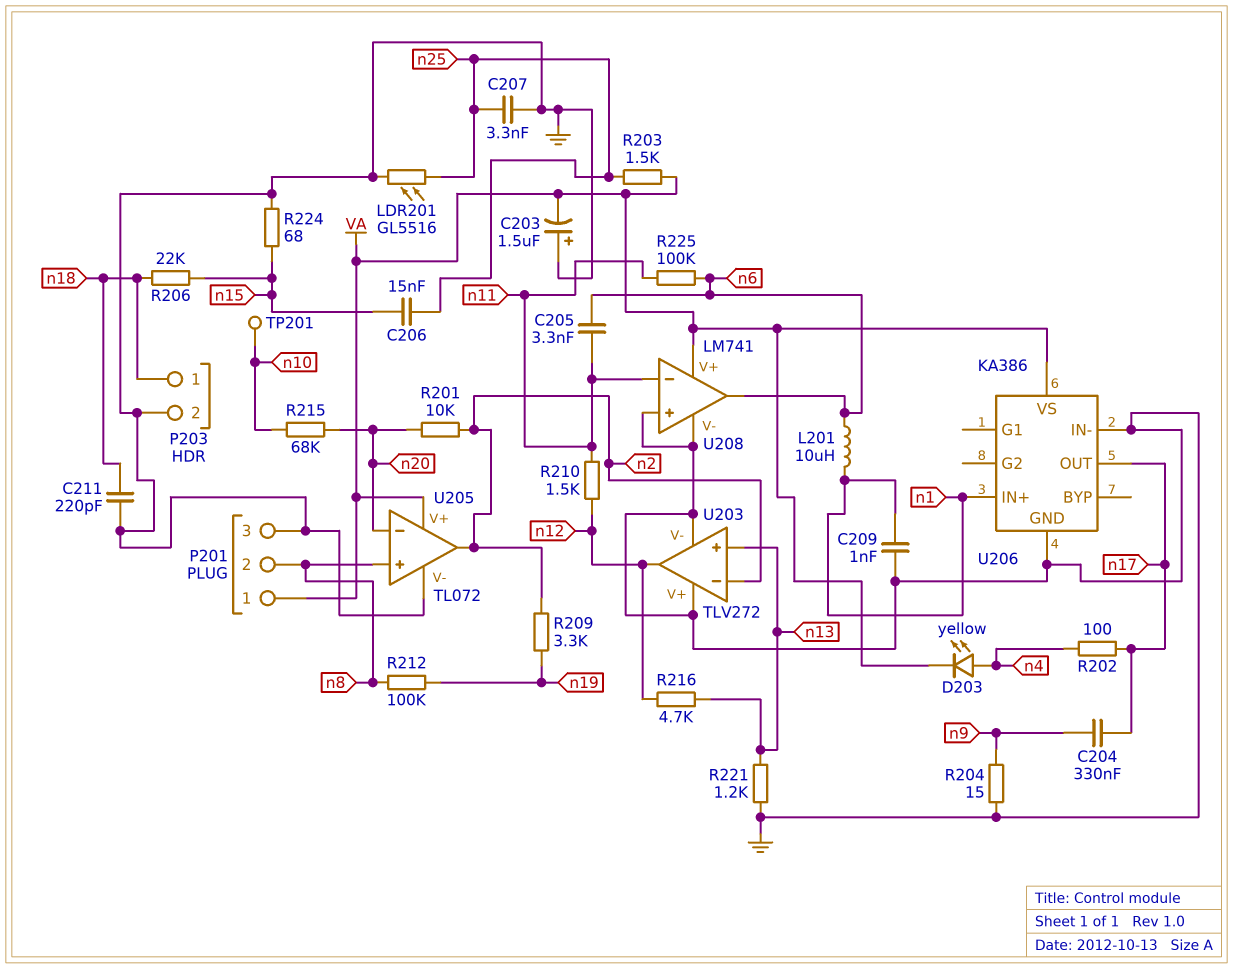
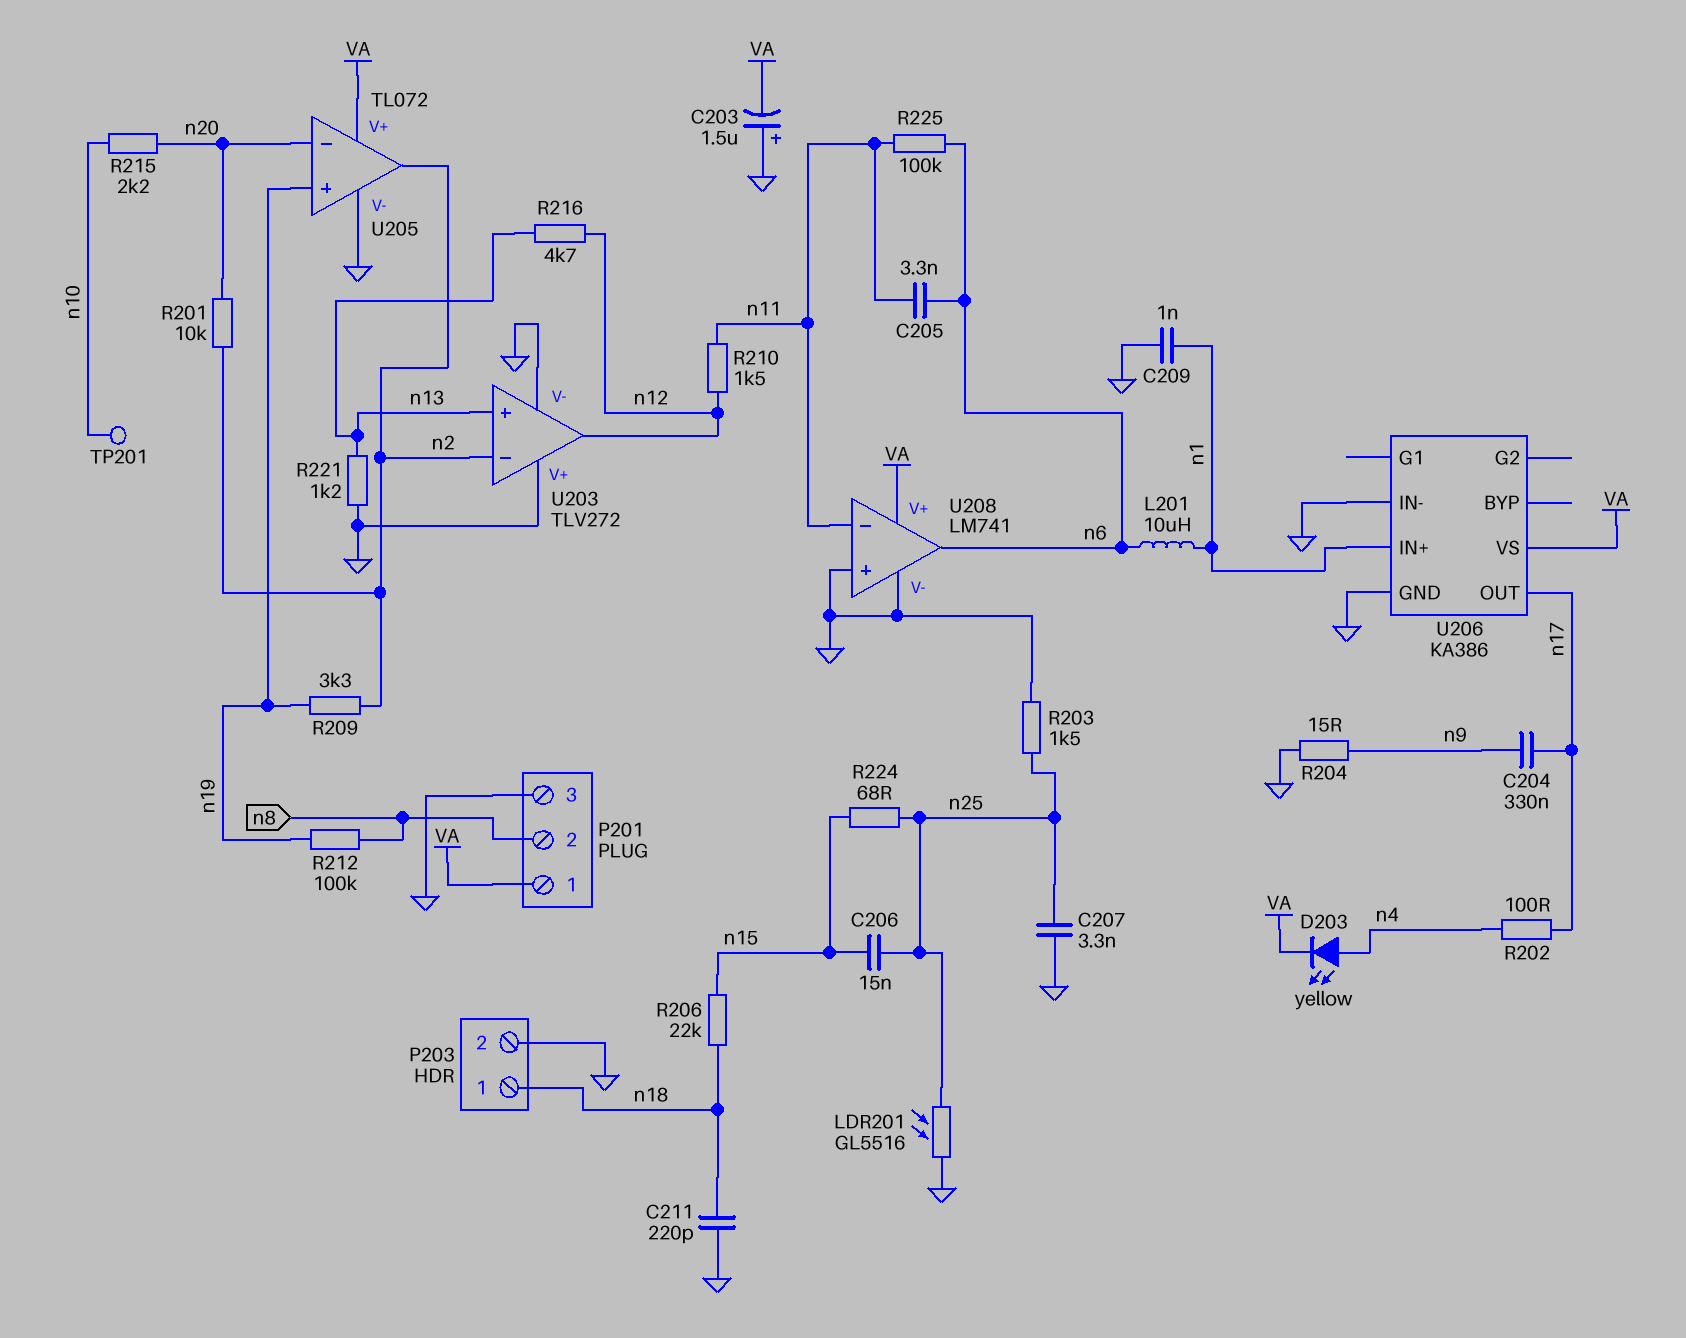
R203: 1.5k (VA, n25) -> 1.5k (GND, n25)
R215: 68k (n10, n20) -> 2.2k (n10, n20)
R224: 68 (GND, n15) -> 68 (n15, n25)
U205 pin in+: n8 -> n19

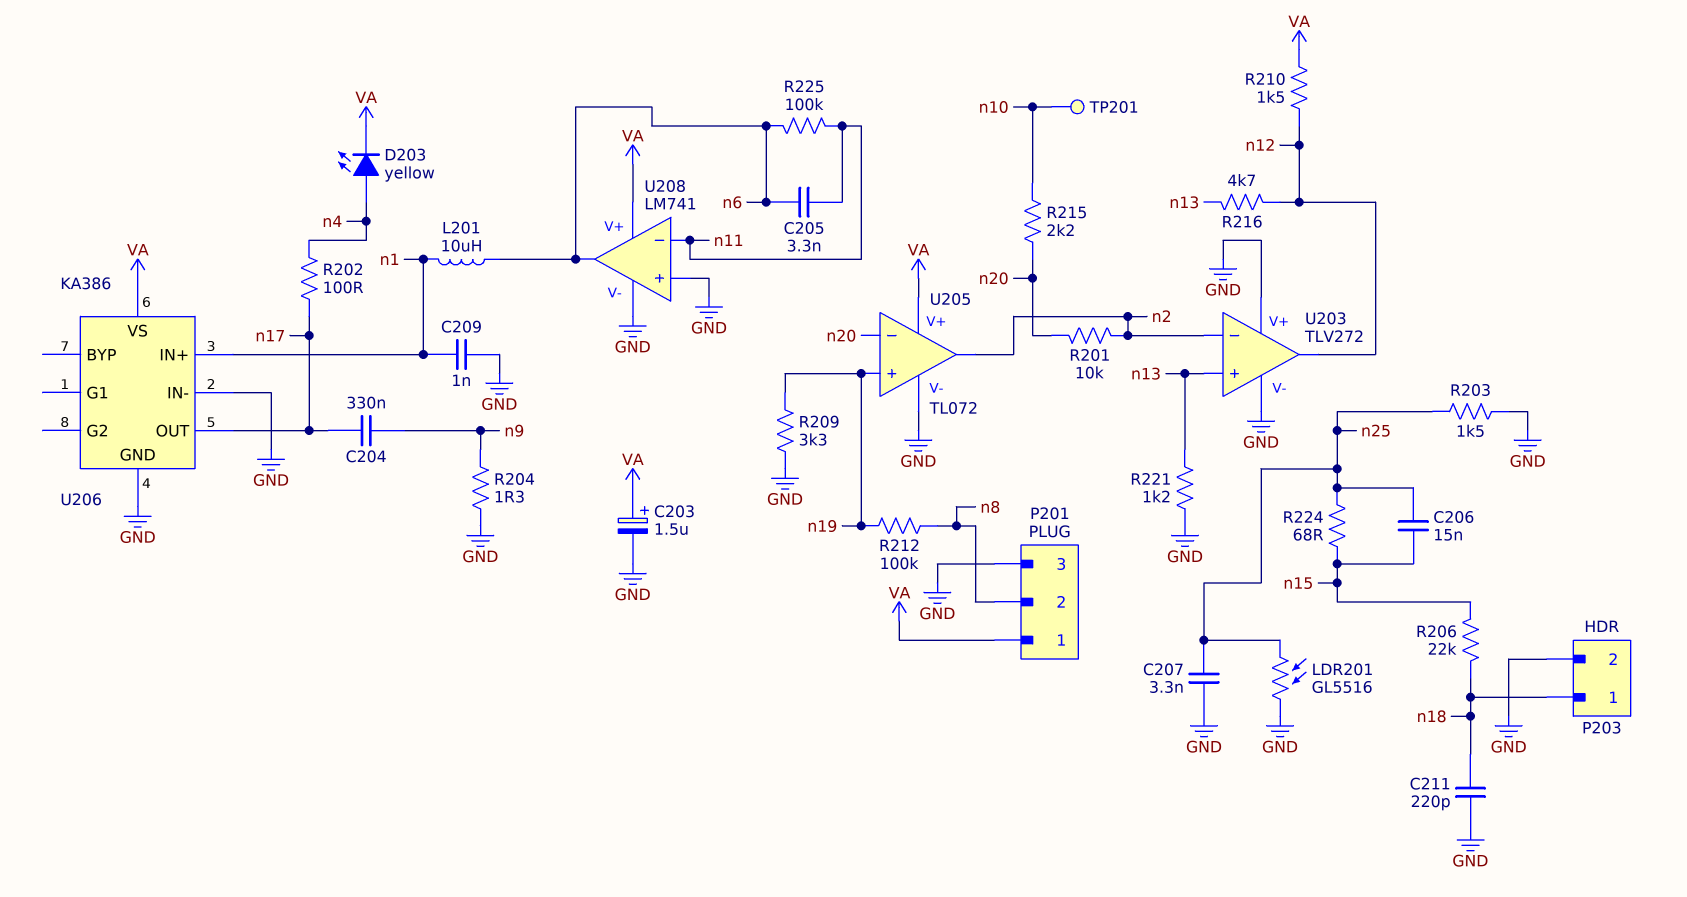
C203: 1.5uF (plus GND, minus VA) -> 1.5uF (plus VA, minus GND)
R204: 15 (GND, n9) -> 1.3 (GND, n9)
R209: 3.3k (n2, n19) -> 3.3k (GND, n19)
R210: 1.5k (n11, n12) -> 1.5k (VA, n12)

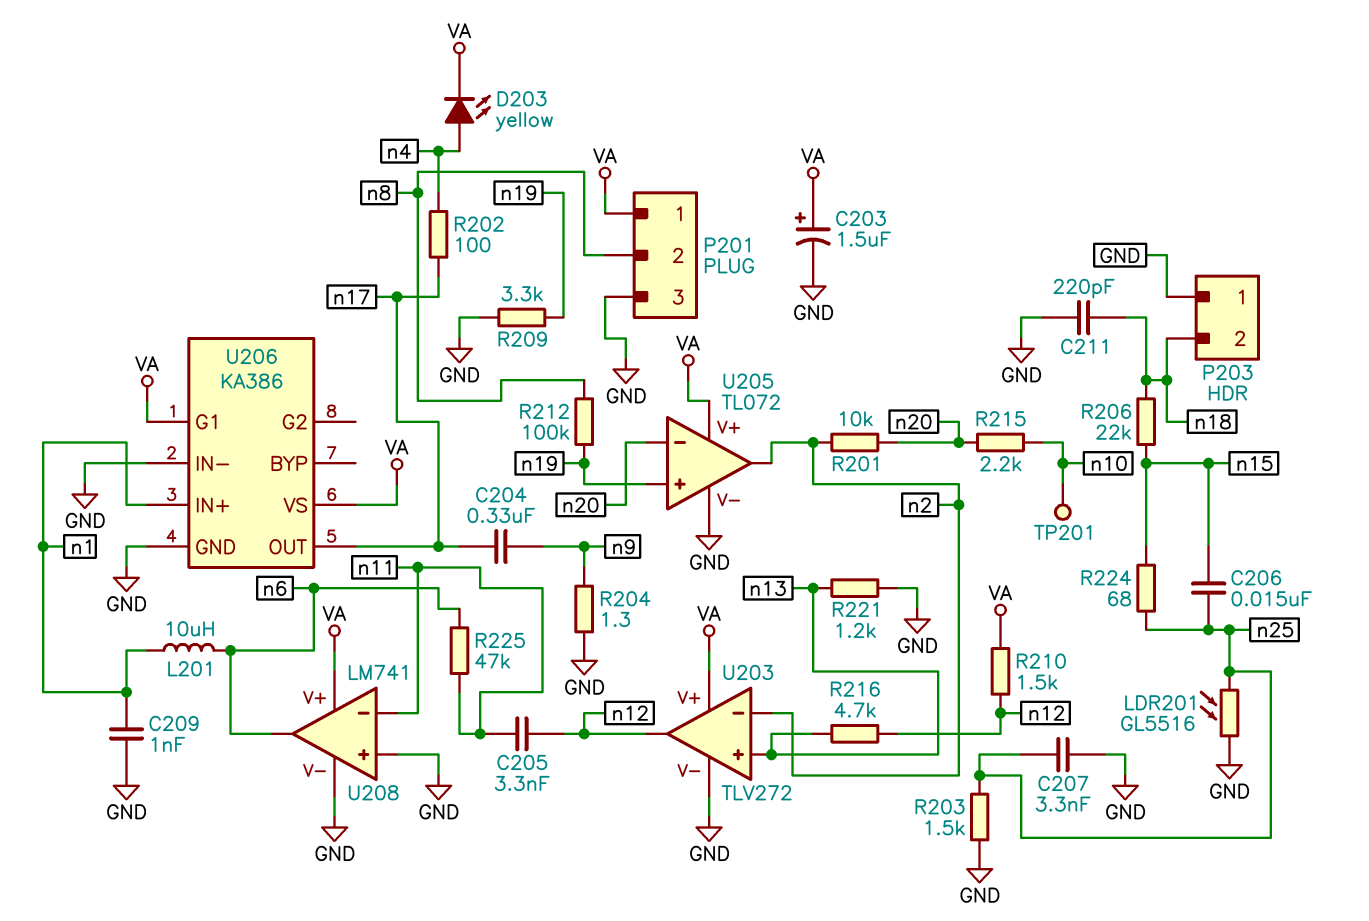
C205: 3.3nF (n6, n11) -> 3.3nF (n11, n12)
P203 pin 1: n18 -> GND
P203 pin 2: GND -> n18
R225: 100k (n6, n11) -> 47k (n6, n11)
U203 pin V+: GND -> VA
U206 pin G1: none -> VA

